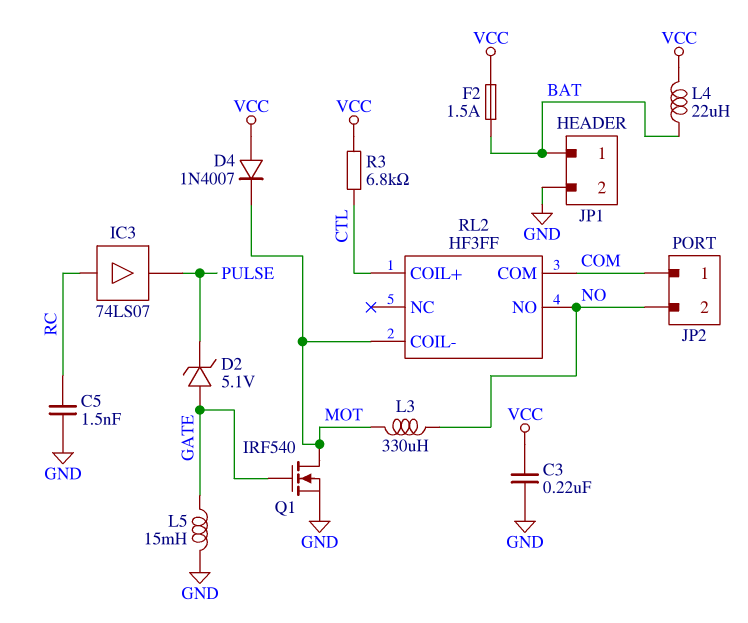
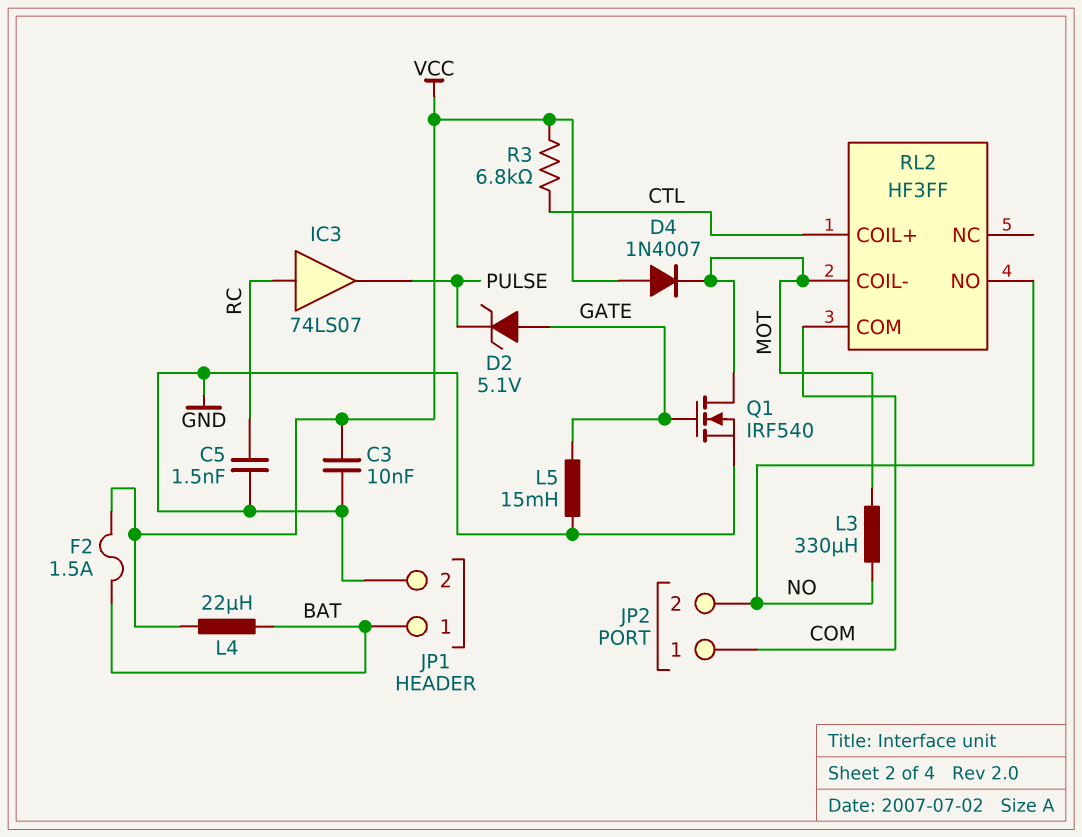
C3: 220nF (GND, VCC) -> 10nF (GND, VCC)

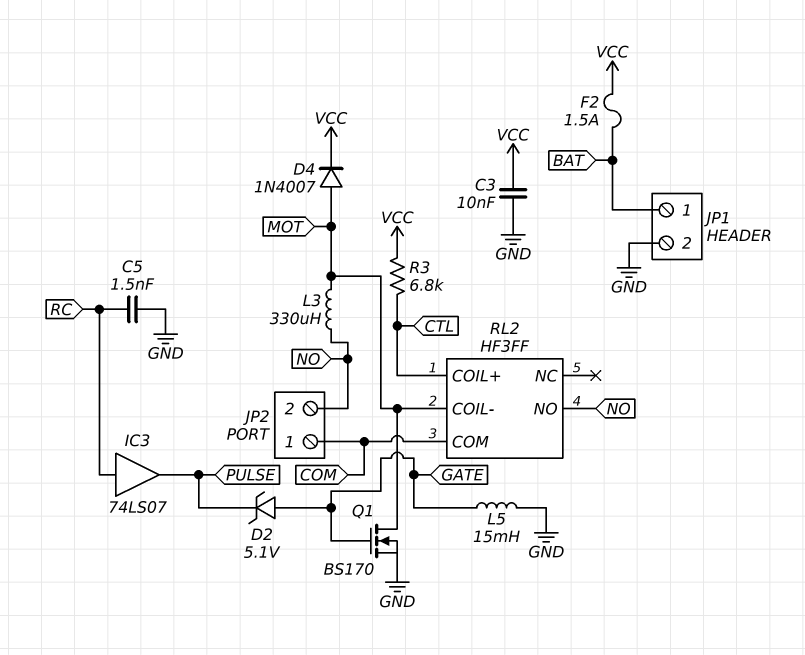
D4: diode 1N4007 (A VCC, K MOT) -> diode 1N4007 (A MOT, K VCC)
L4: 22uH (BAT, VCC) -> none
Q1: NMOS IRF540 (G GATE, D MOT, S GND) -> NMOS BS170 (G GATE, D MOT, S GND)

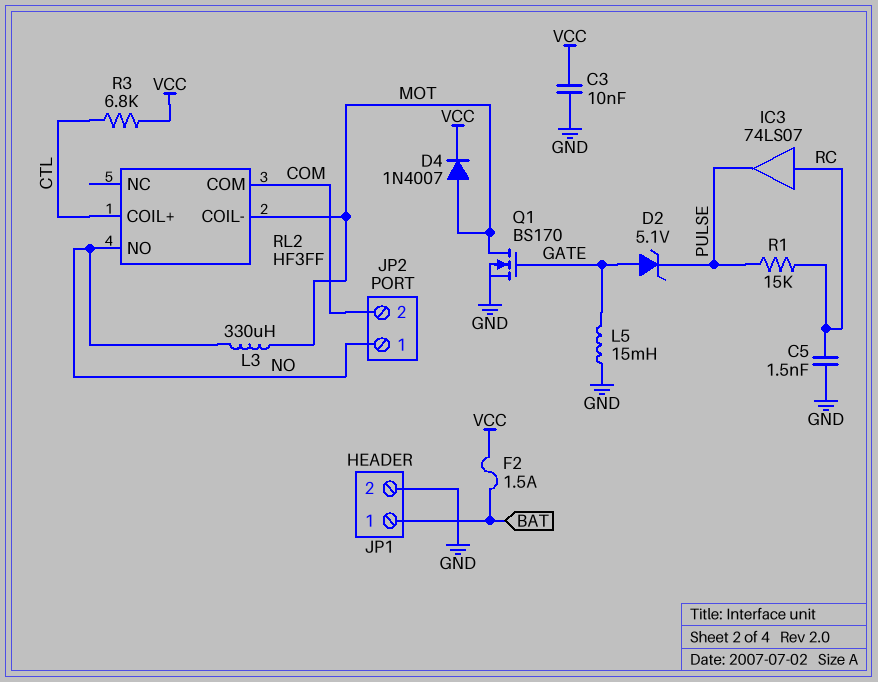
JP2 pin 1: COM -> NO
JP2 pin 2: NO -> COM
R1: none -> 15k (PULSE, RC)

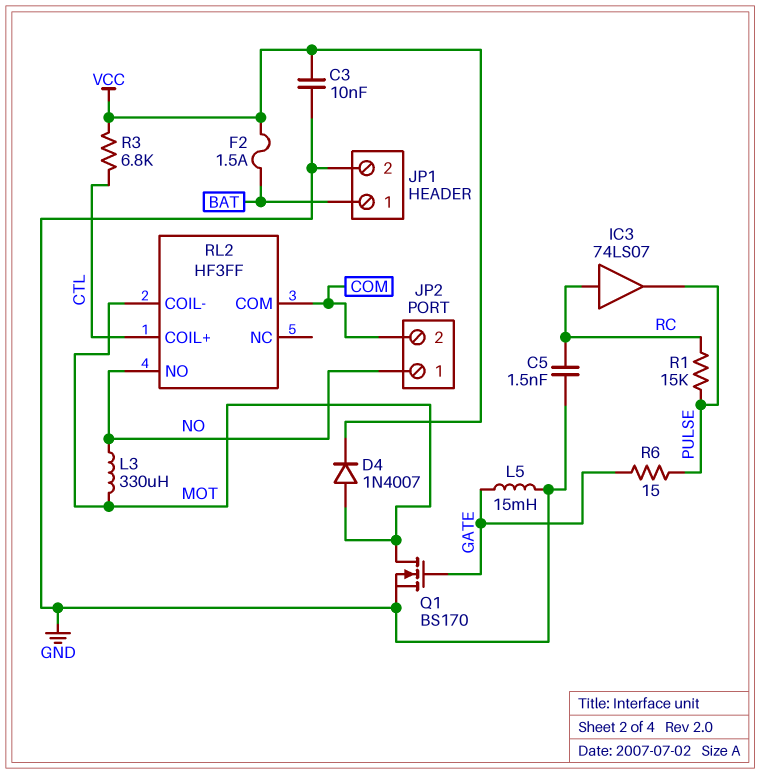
D2: zener 5.1V (A GATE, K PULSE) -> none
R6: none -> 15 (GATE, PULSE)

